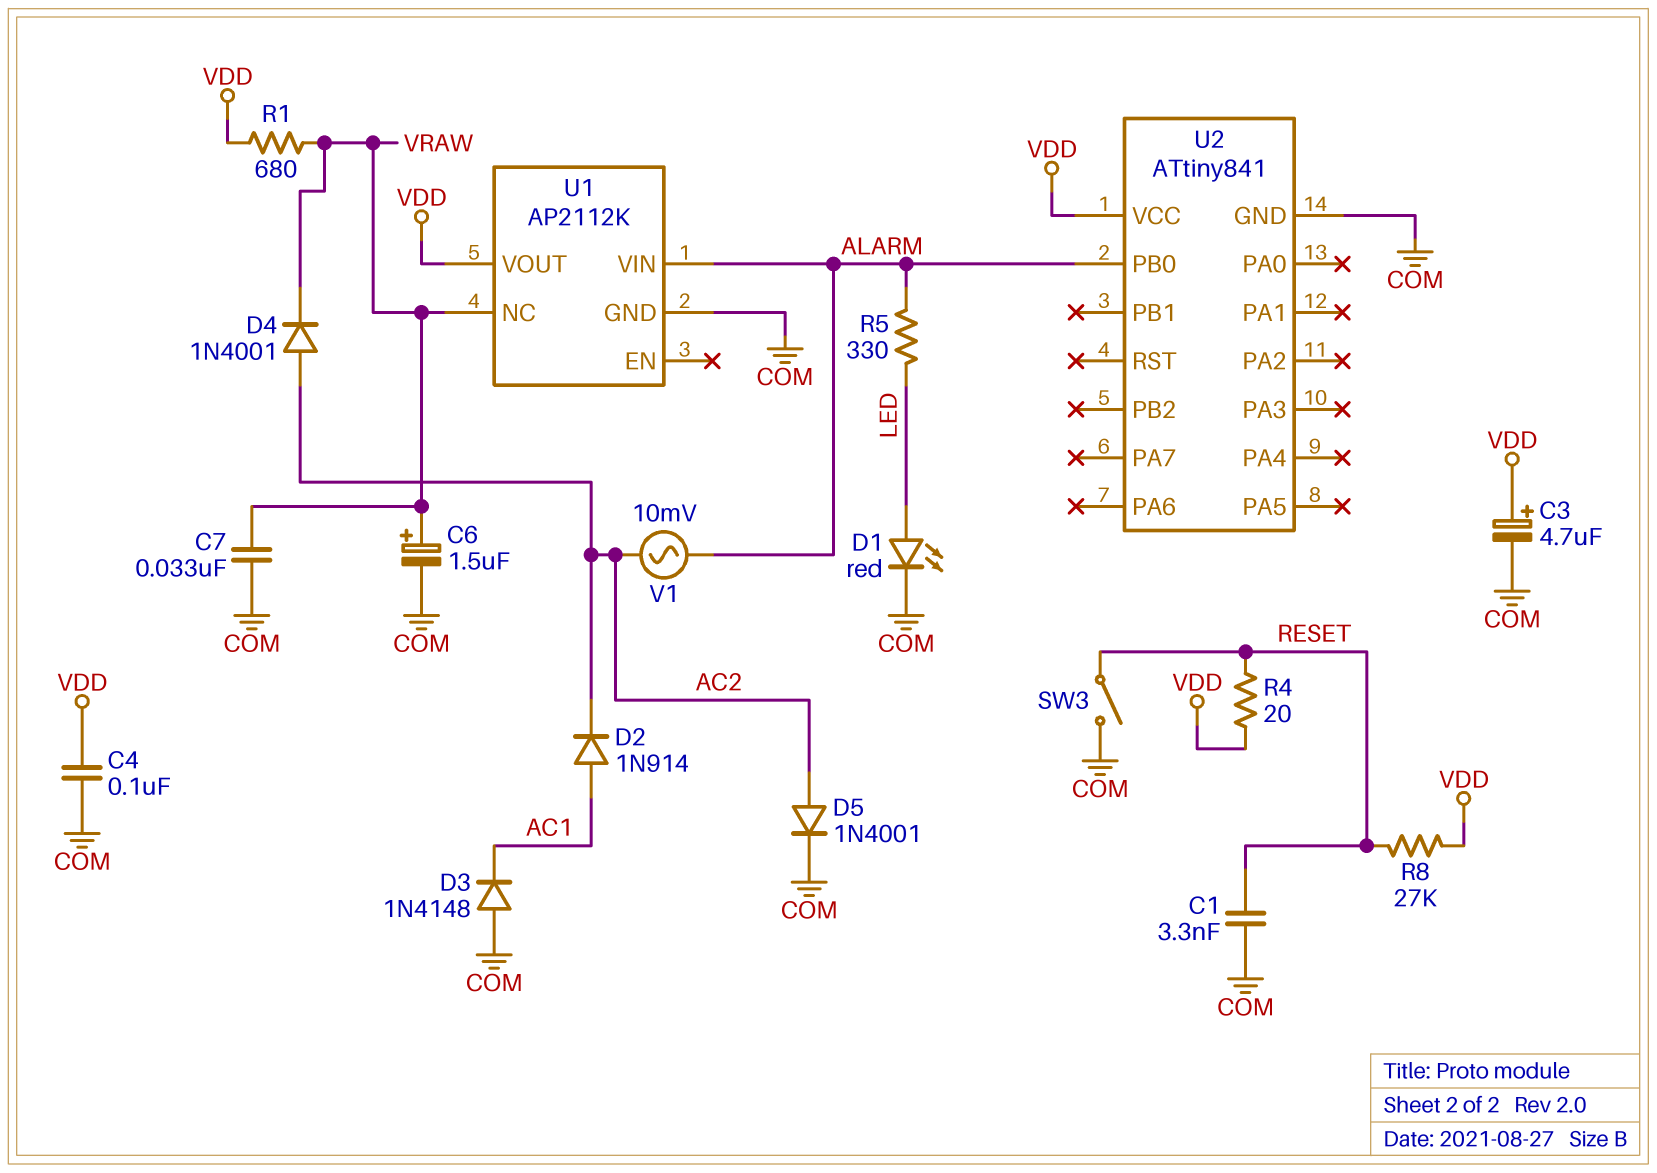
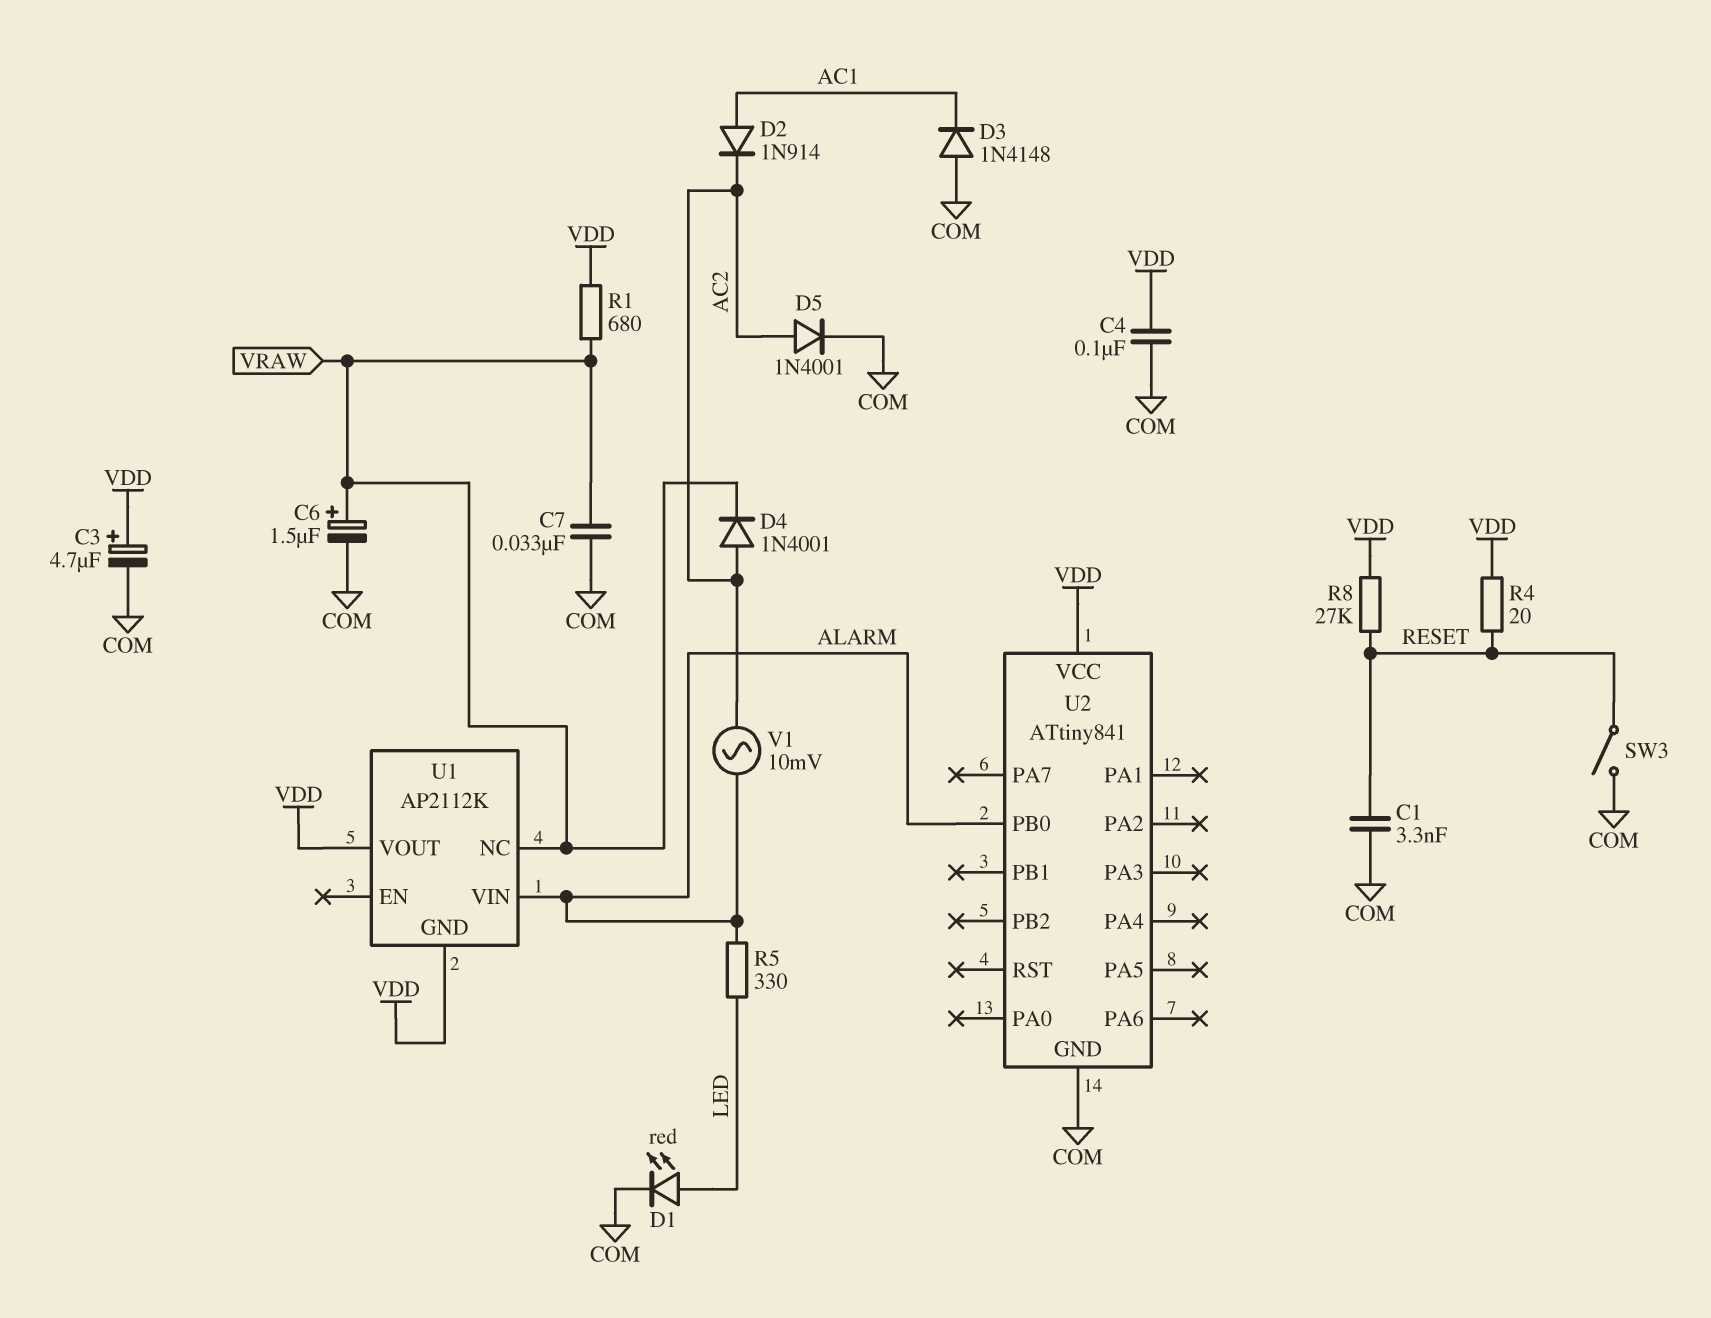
U1 pin GND: COM -> VDD

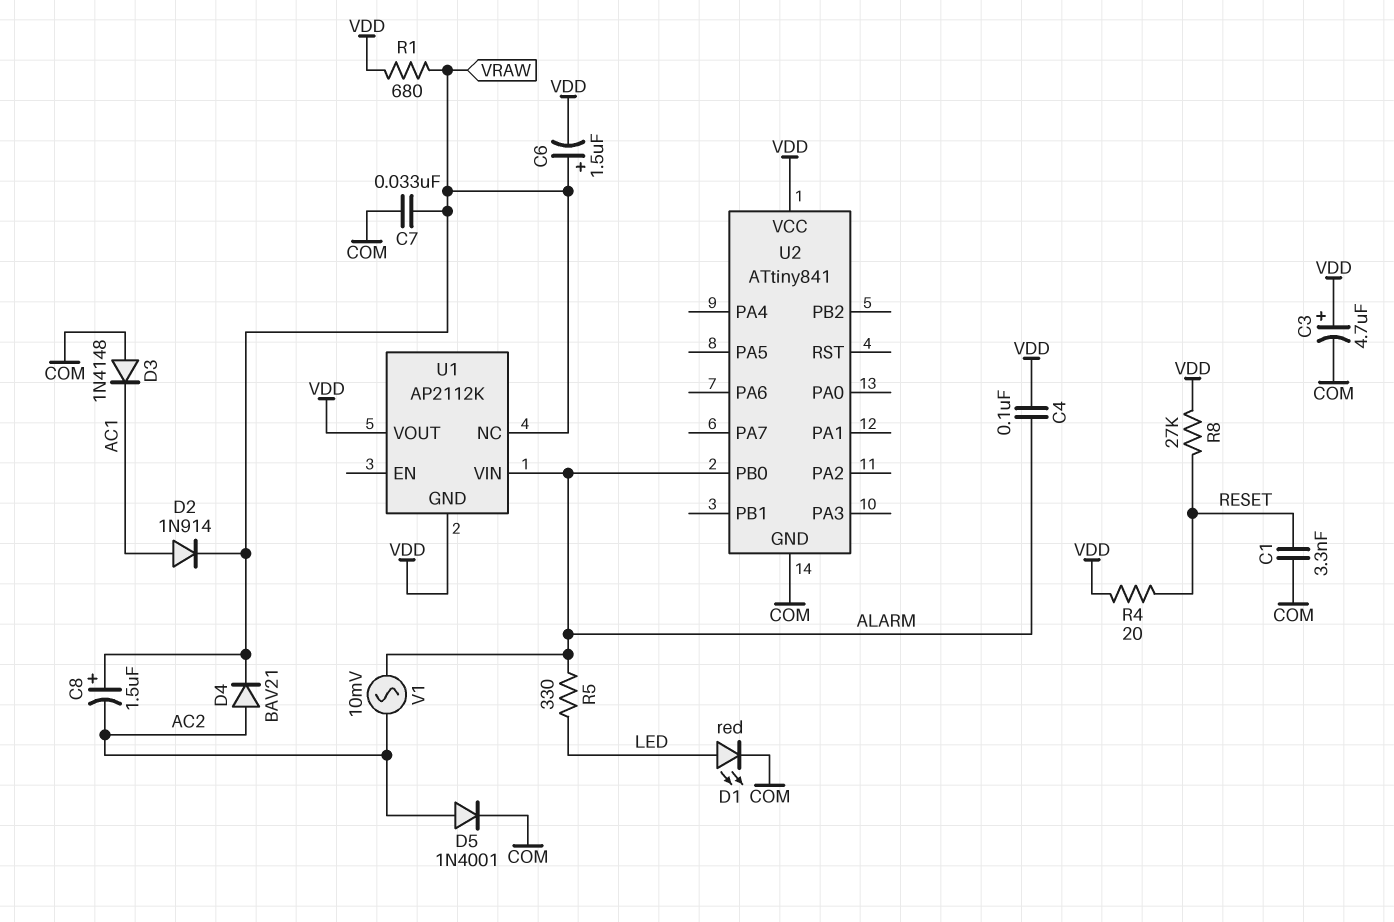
C4: 100nF (COM, VDD) -> 100nF (ALARM, VDD)
C6: 1.5uF (plus VRAW, minus COM) -> 1.5uF (plus VRAW, minus VDD)
C8: none -> 1.5uF (plus VRAW, minus AC2)
D2: diode 1N914 (A AC1, K AC2) -> diode 1N914 (A AC1, K VRAW)
D4: diode 1N4001 (A AC2, K VRAW) -> diode BAV21 (A AC2, K VRAW)
SW3: switch (COM, RESET) -> none

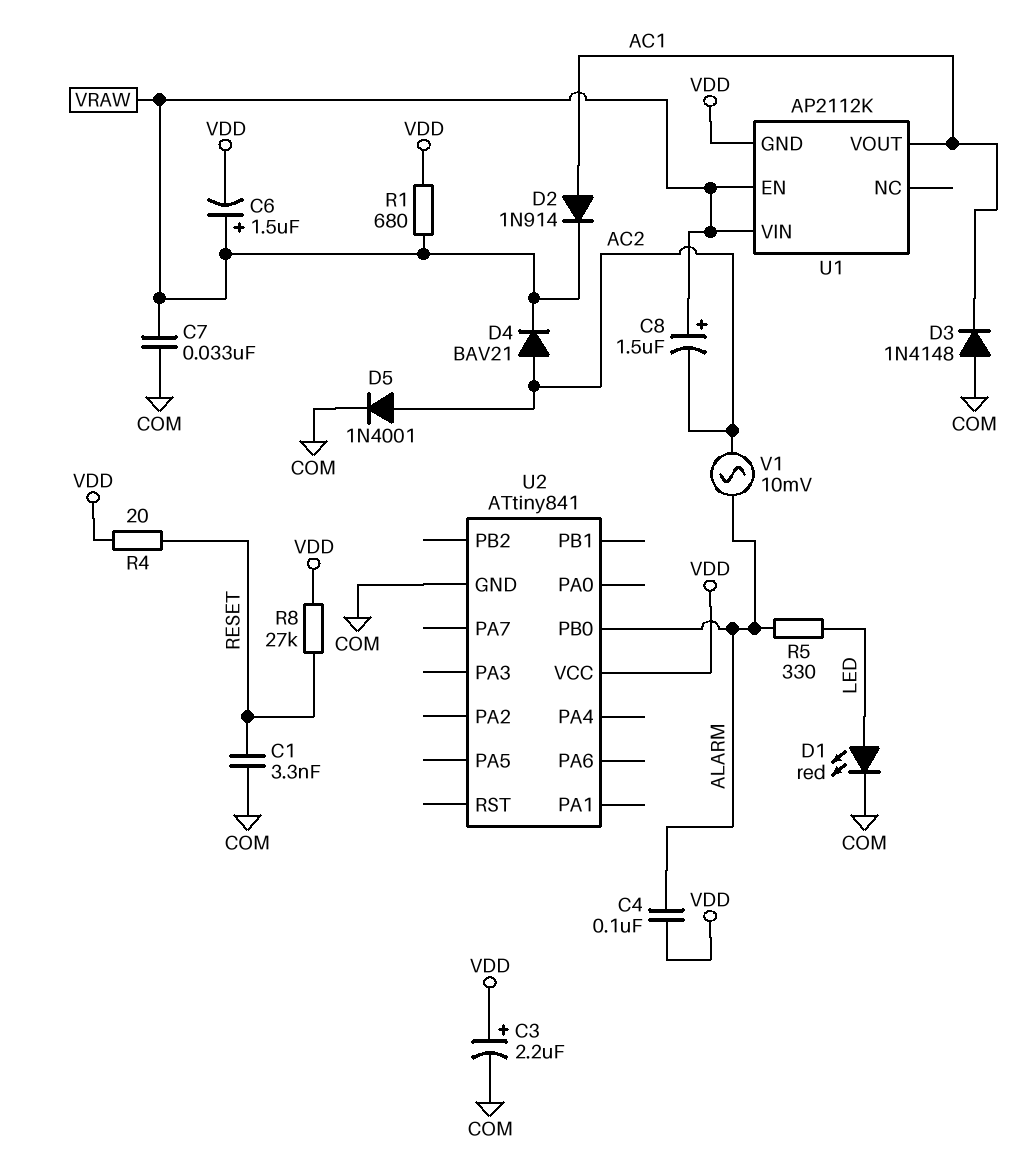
C3: 4.7uF (plus VDD, minus COM) -> 2.2uF (plus VDD, minus COM)
U1 pin EN: none -> VRAW
U1 pin NC: VRAW -> none
U1 pin VIN: ALARM -> VRAW
U1 pin VOUT: VDD -> AC1

